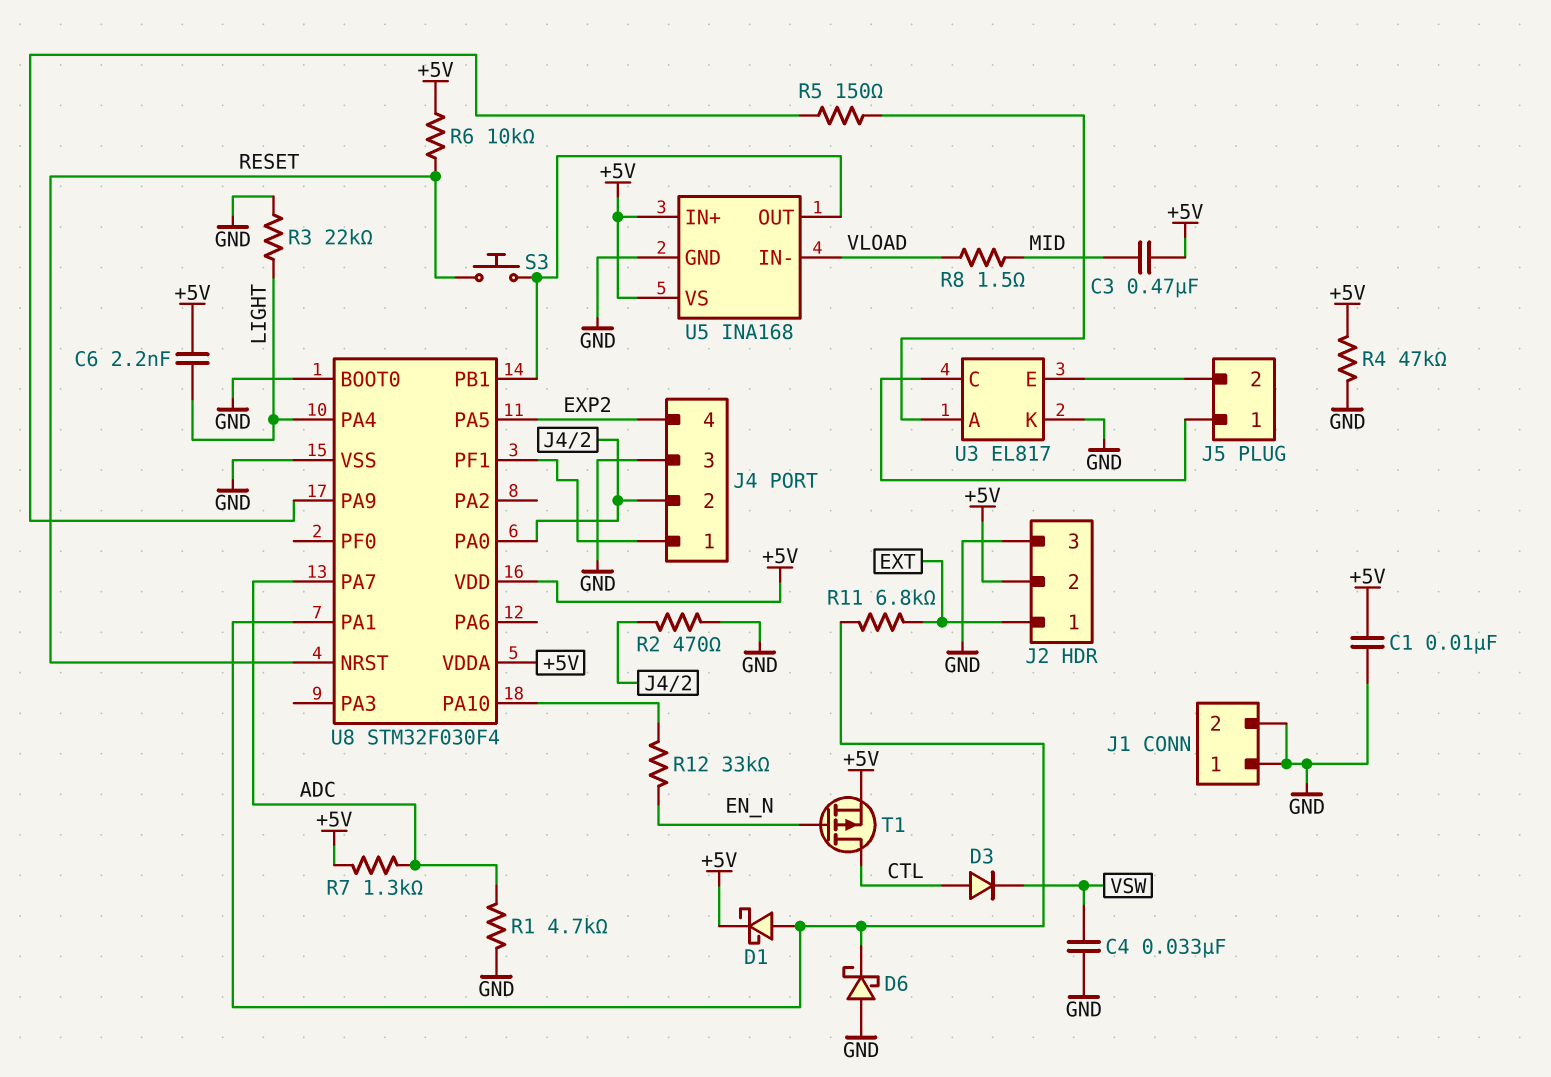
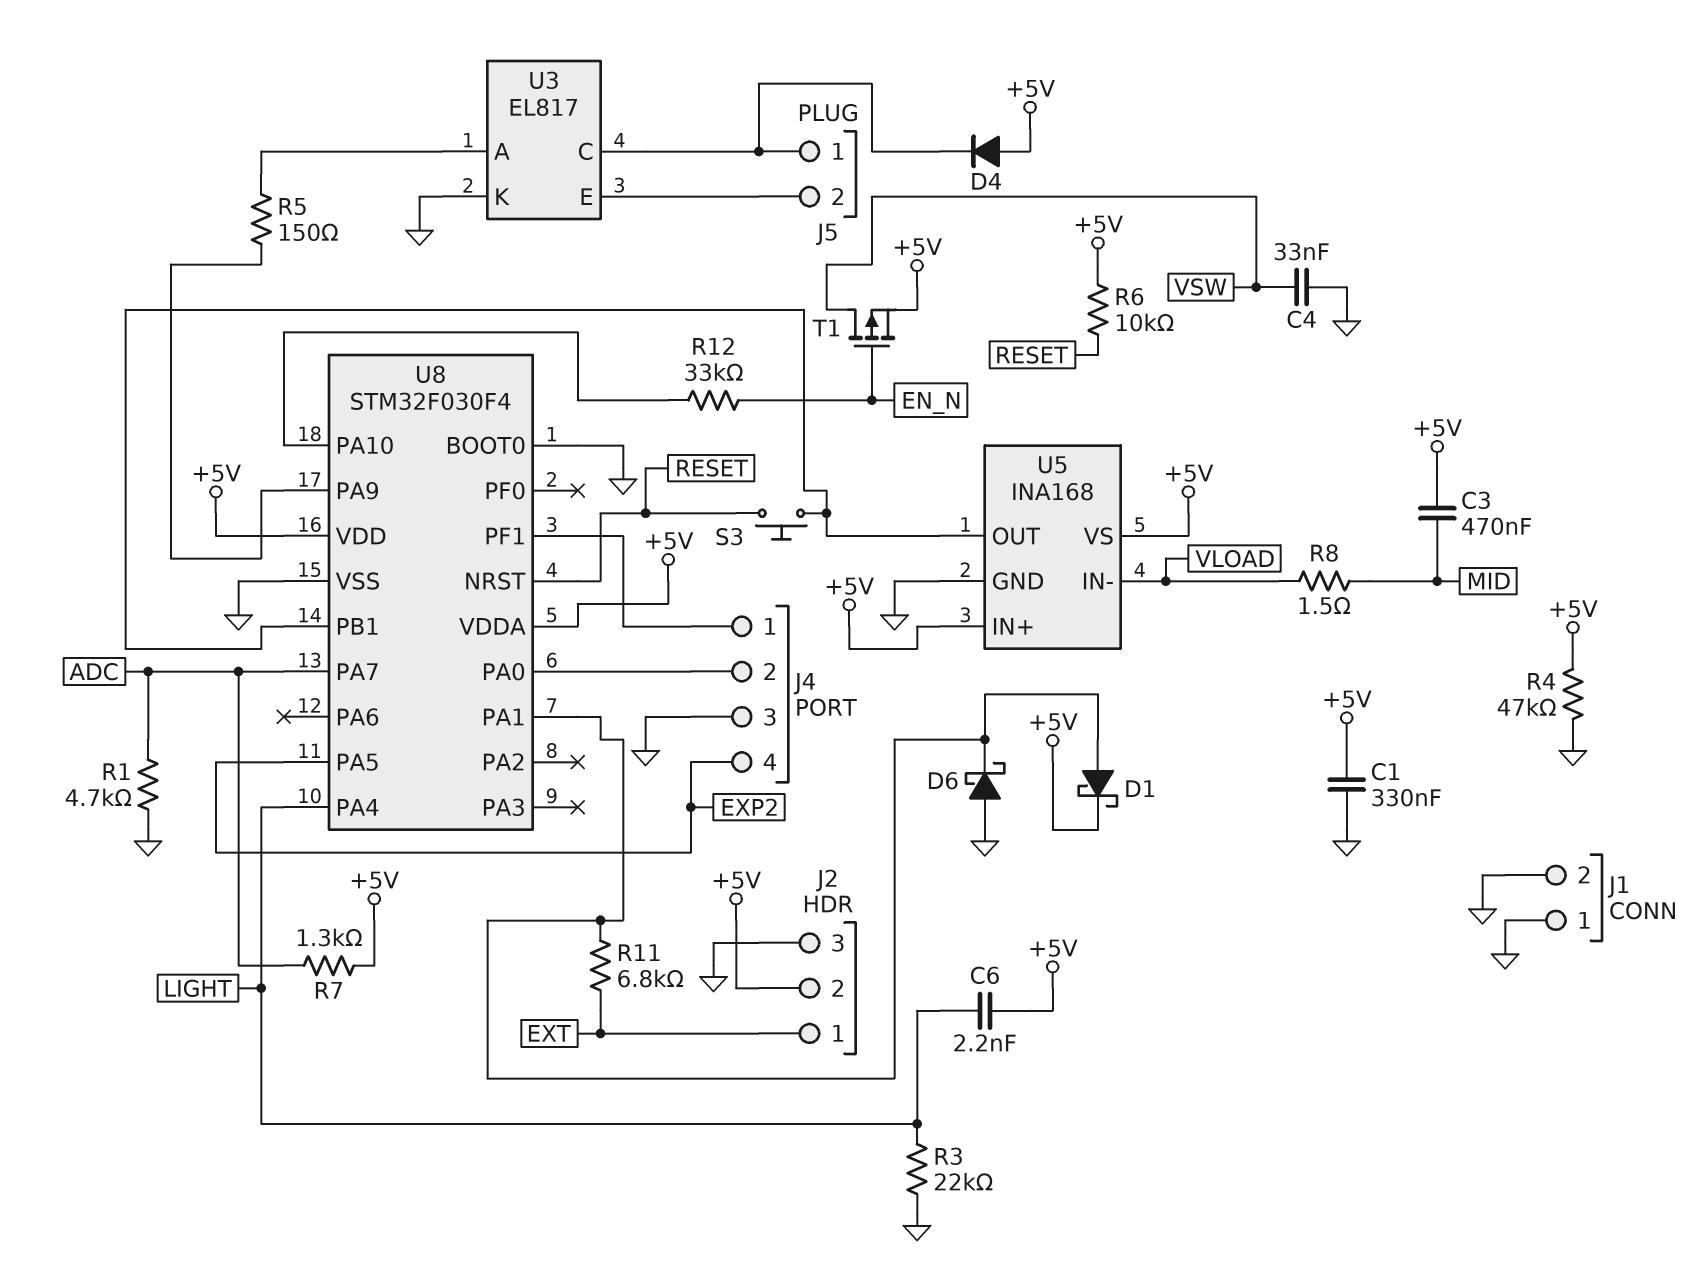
C1: 10nF (+5V, GND) -> 330nF (+5V, GND)
D3: diode (A CTL, K VSW) -> none
D4: none -> diode (A +5V, K J5/1)
R2: 470 (GND, J4/2) -> none
T1: PMOS (G EN_N, D CTL, S +5V) -> PMOS (G EN_N, D VSW, S +5V)

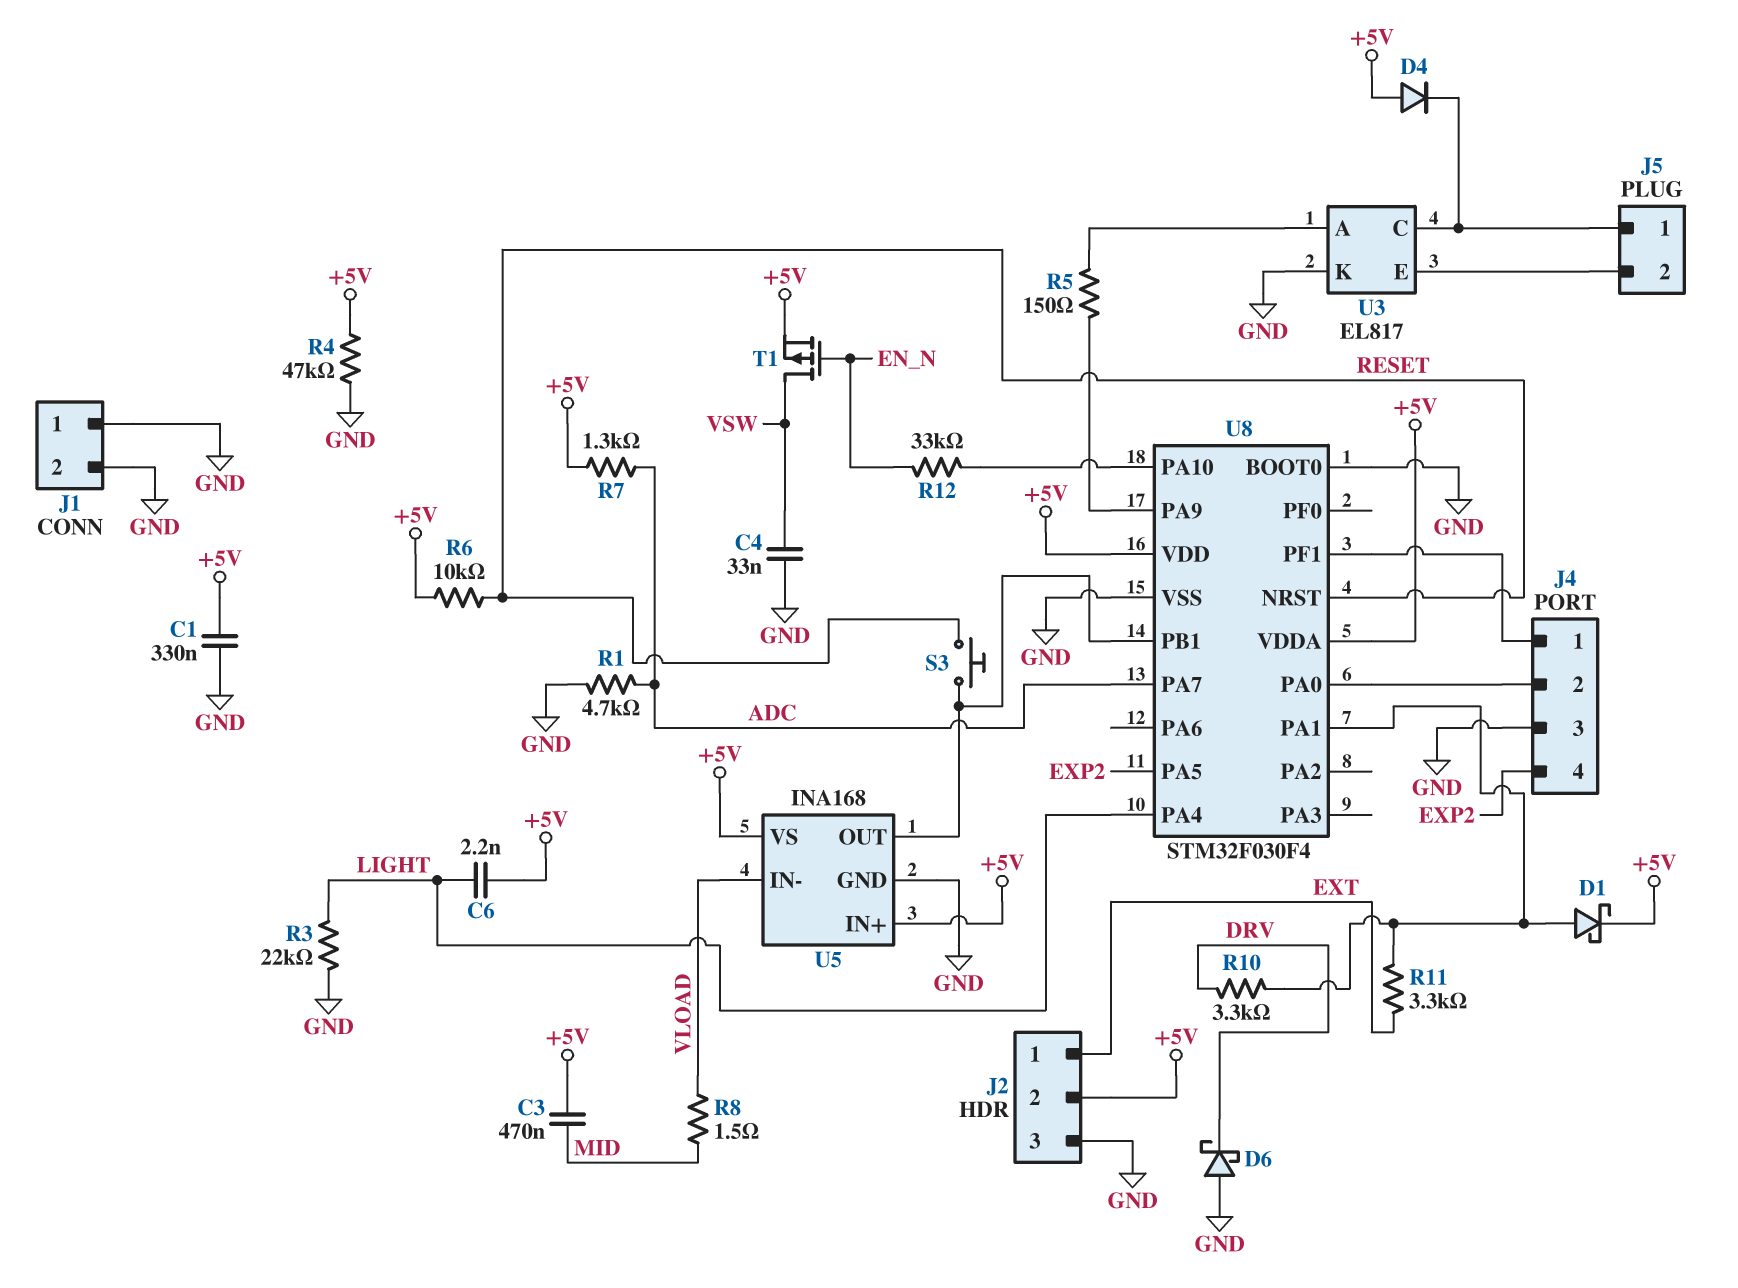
D6: schottky (A GND, K U8/PA1) -> schottky (A GND, K DRV)
R10: none -> 3.3k (DRV, U8/PA1)
R11: 6.8k (EXT, U8/PA1) -> 3.3k (EXT, U8/PA1)

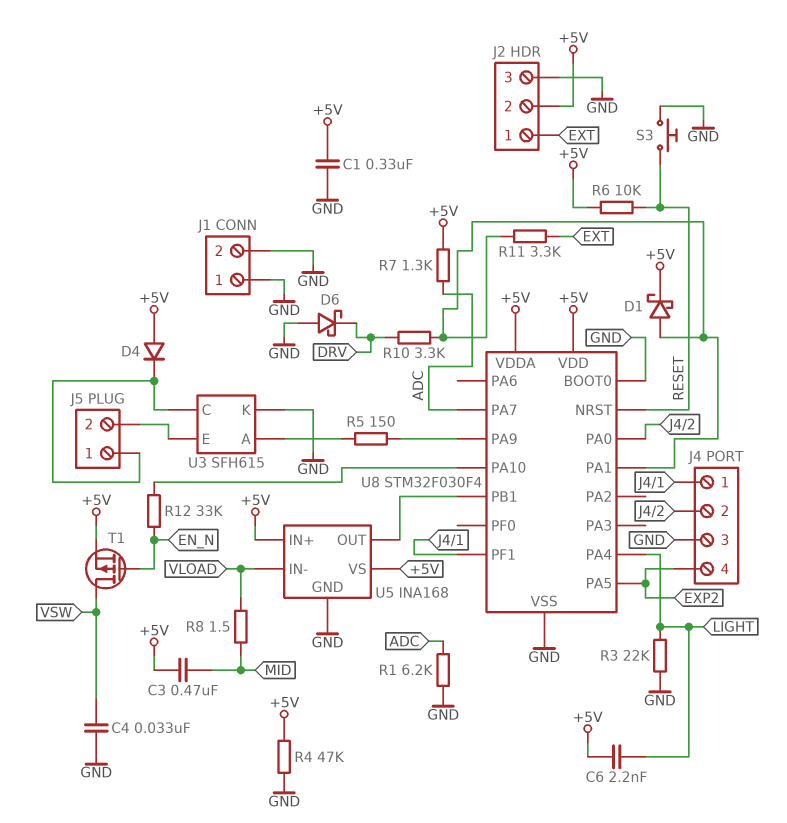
R1: 4.7k (ADC, GND) -> 6.2k (ADC, GND)
S3: button (RESET, U5/OUT) -> button (GND, RESET)
U3: EL817 -> SFH615

